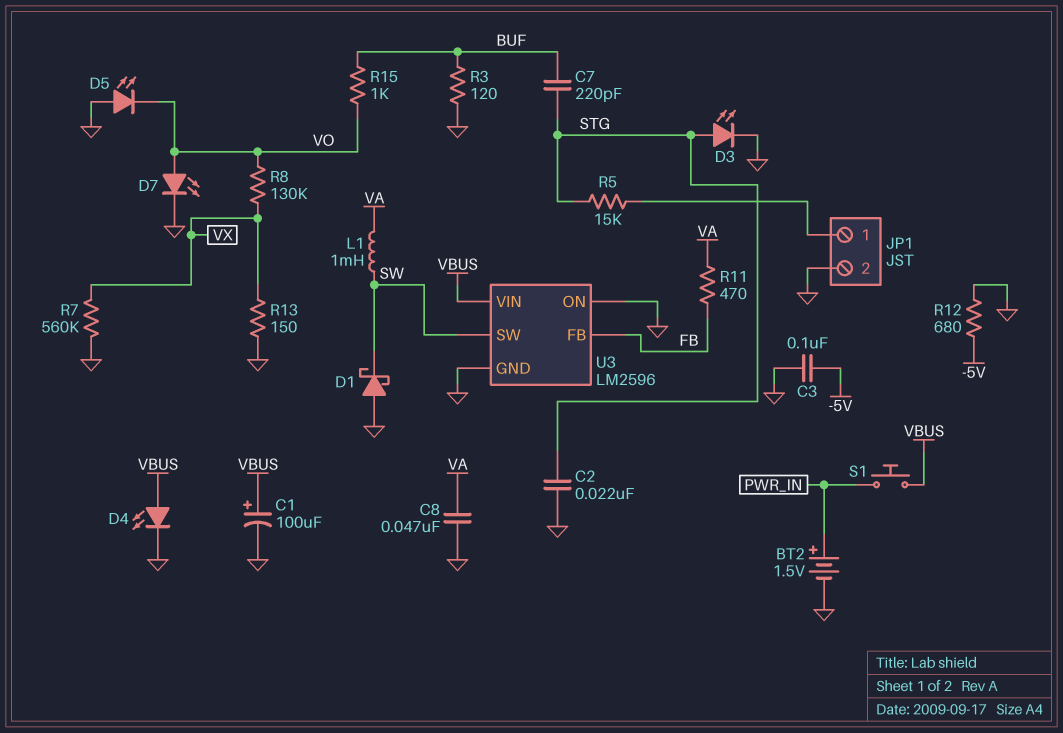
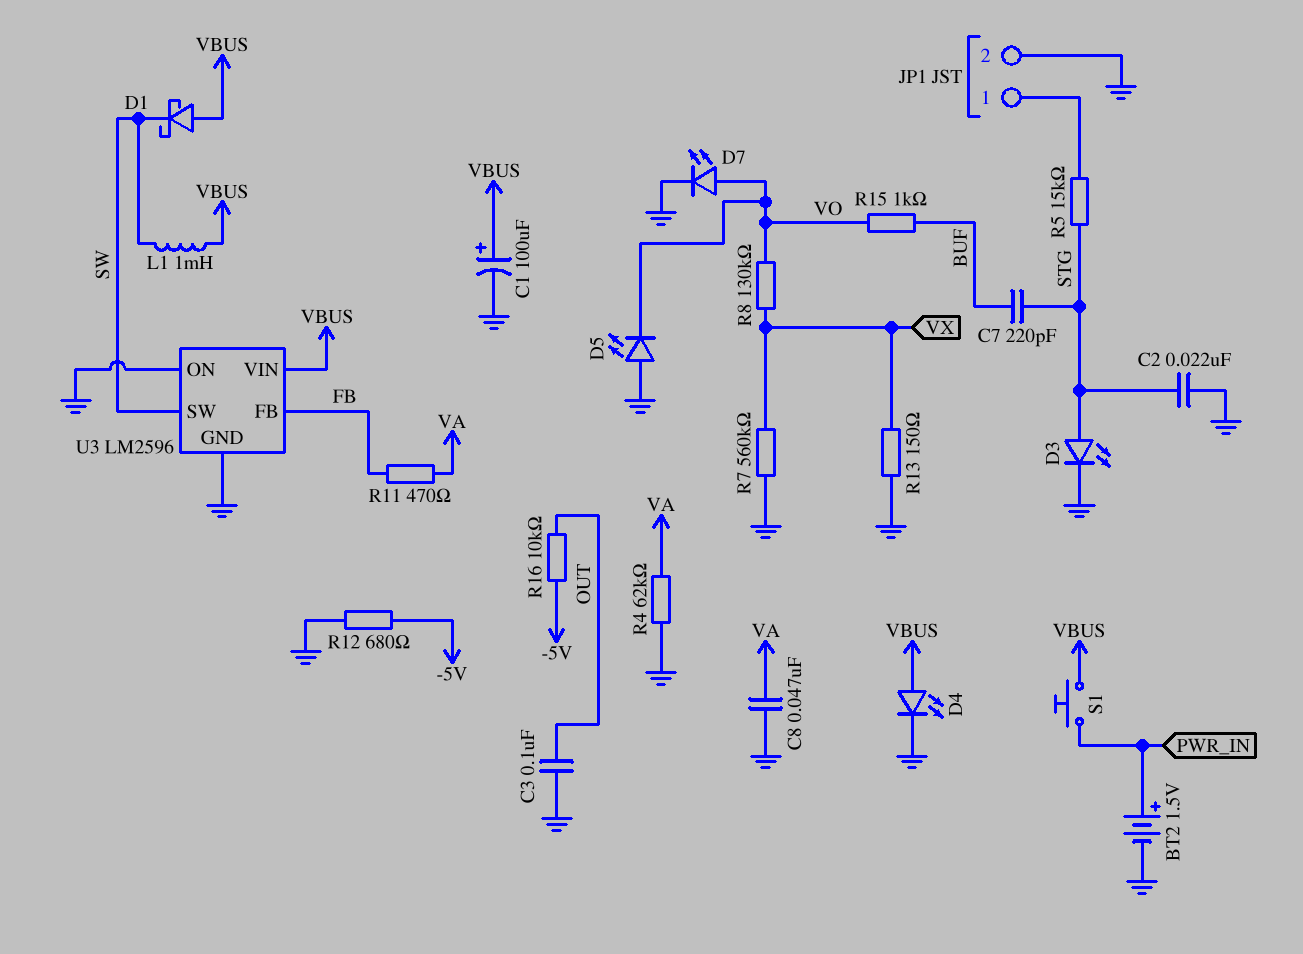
C3: 100nF (-5V, GND) -> 100nF (GND, OUT)
D1: schottky (A GND, K SW) -> schottky (A VBUS, K SW)
L1: 1mH (SW, VA) -> 1mH (SW, VBUS)
R3: 120 (BUF, GND) -> none
R4: none -> 62k (GND, VA)
R16: none -> 10k (-5V, OUT)

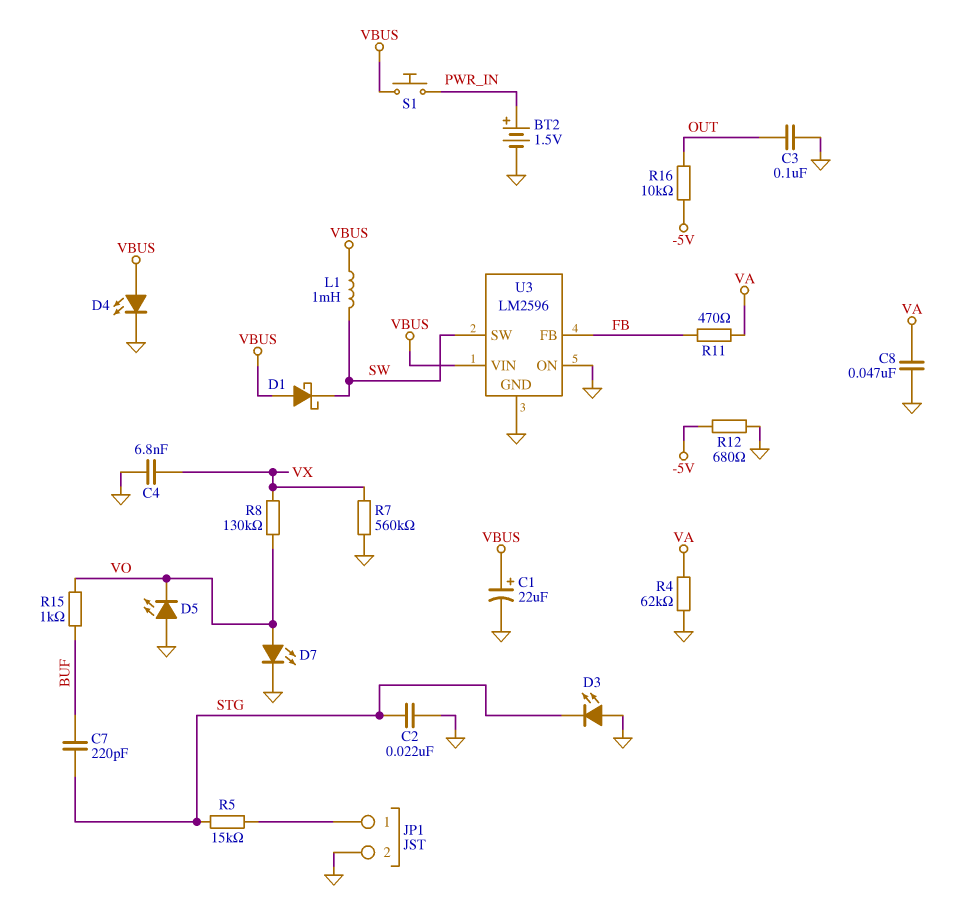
C1: 100uF (plus VBUS, minus GND) -> 22uF (plus VBUS, minus GND)
C4: none -> 6.8nF (GND, VX)
D3: LED (A STG, K GND) -> LED (A GND, K STG)
R13: 150 (GND, VX) -> none

